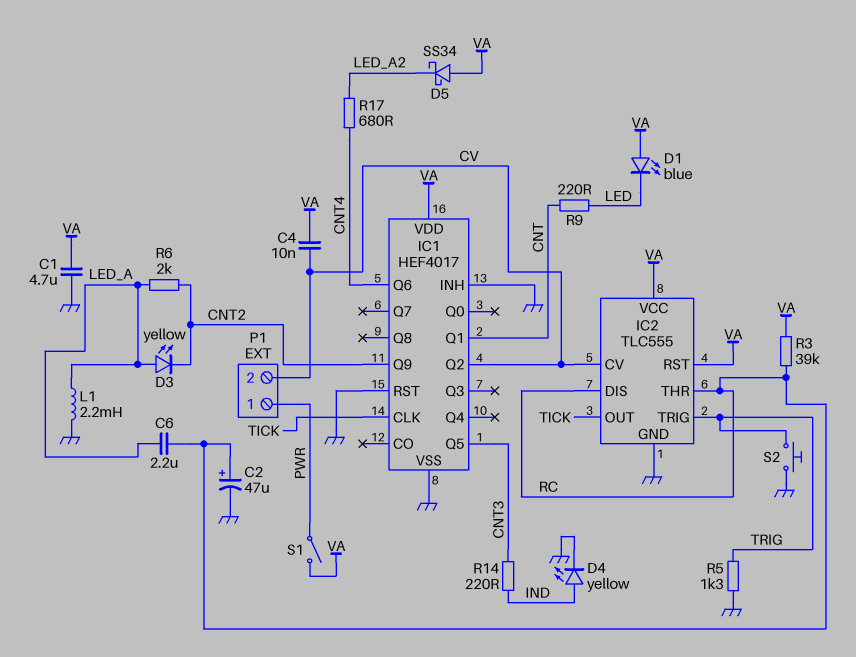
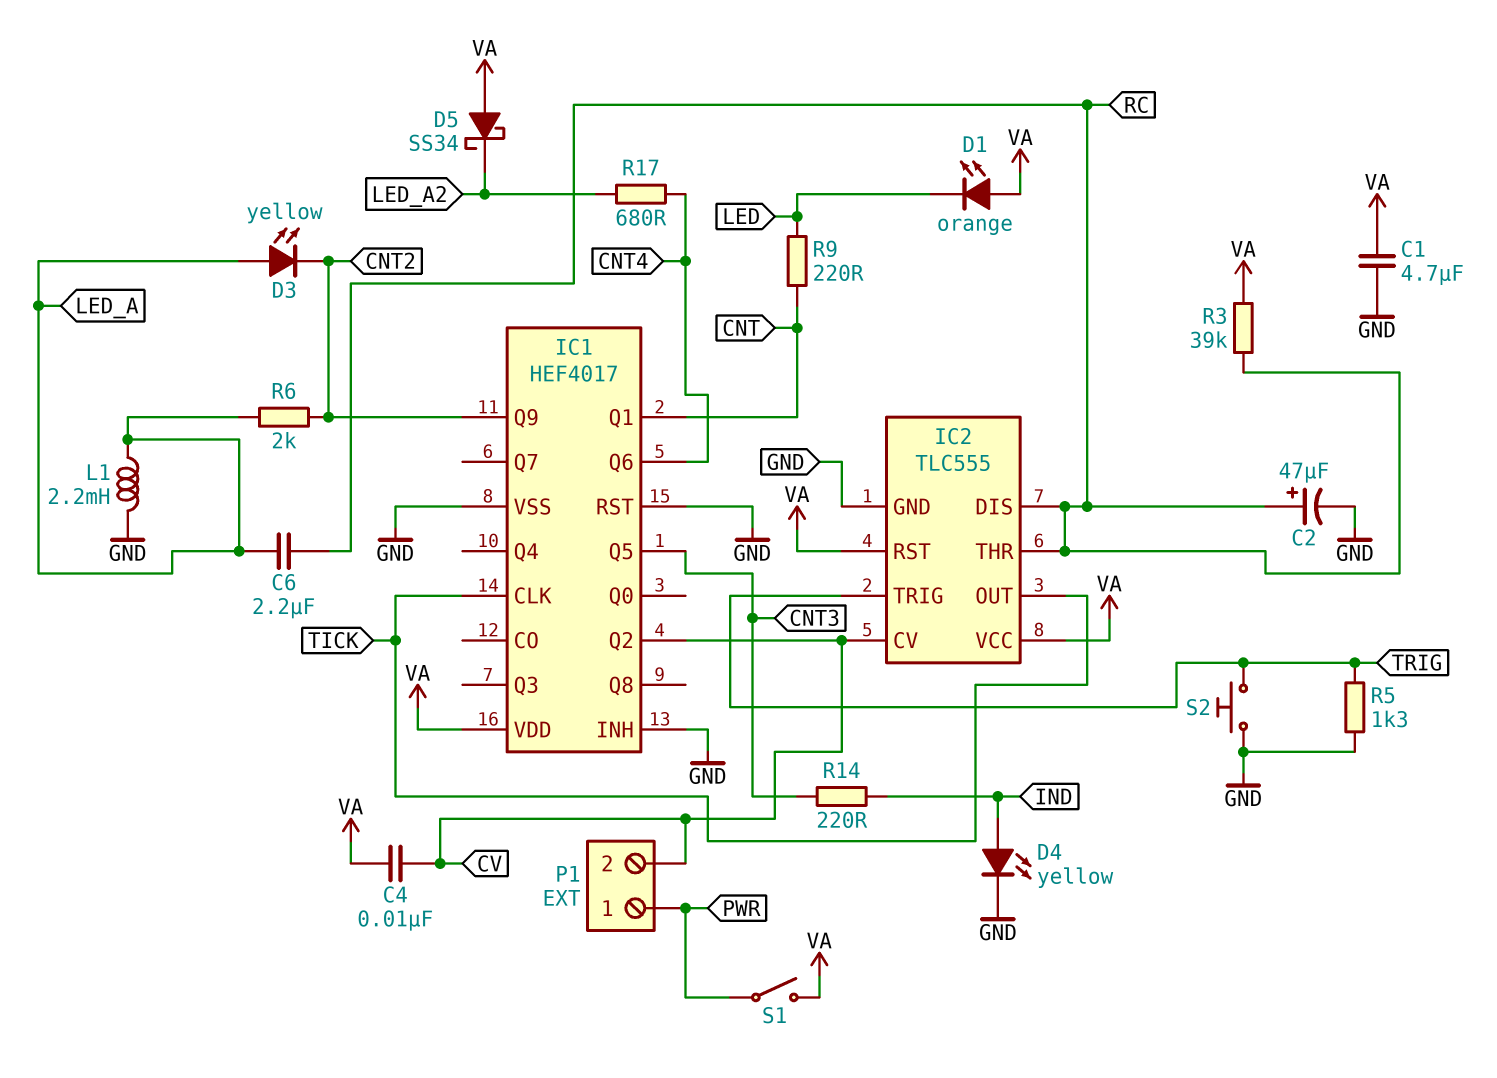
D1: LED blue (A VA, K LED) -> LED orange (A VA, K LED)

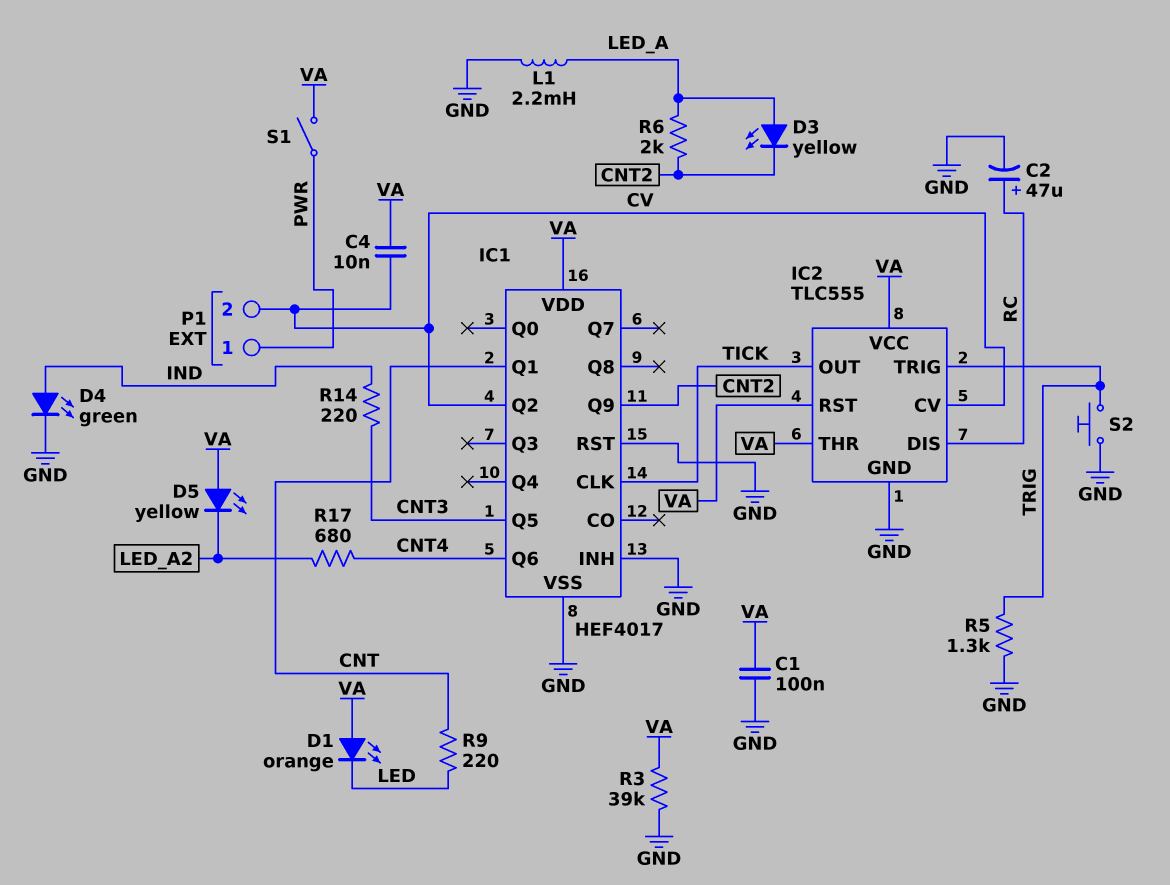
C1: 4.7uF (GND, VA) -> 100nF (GND, VA)
C6: 2.2uF (LED_A, RC) -> none
D4: LED yellow (A IND, K GND) -> LED green (A IND, K GND)
D5: schottky SS34 (A VA, K LED_A2) -> LED yellow (A VA, K LED_A2)
IC2 pin THR: RC -> VA
R3: 39k (RC, VA) -> 39k (GND, VA)

